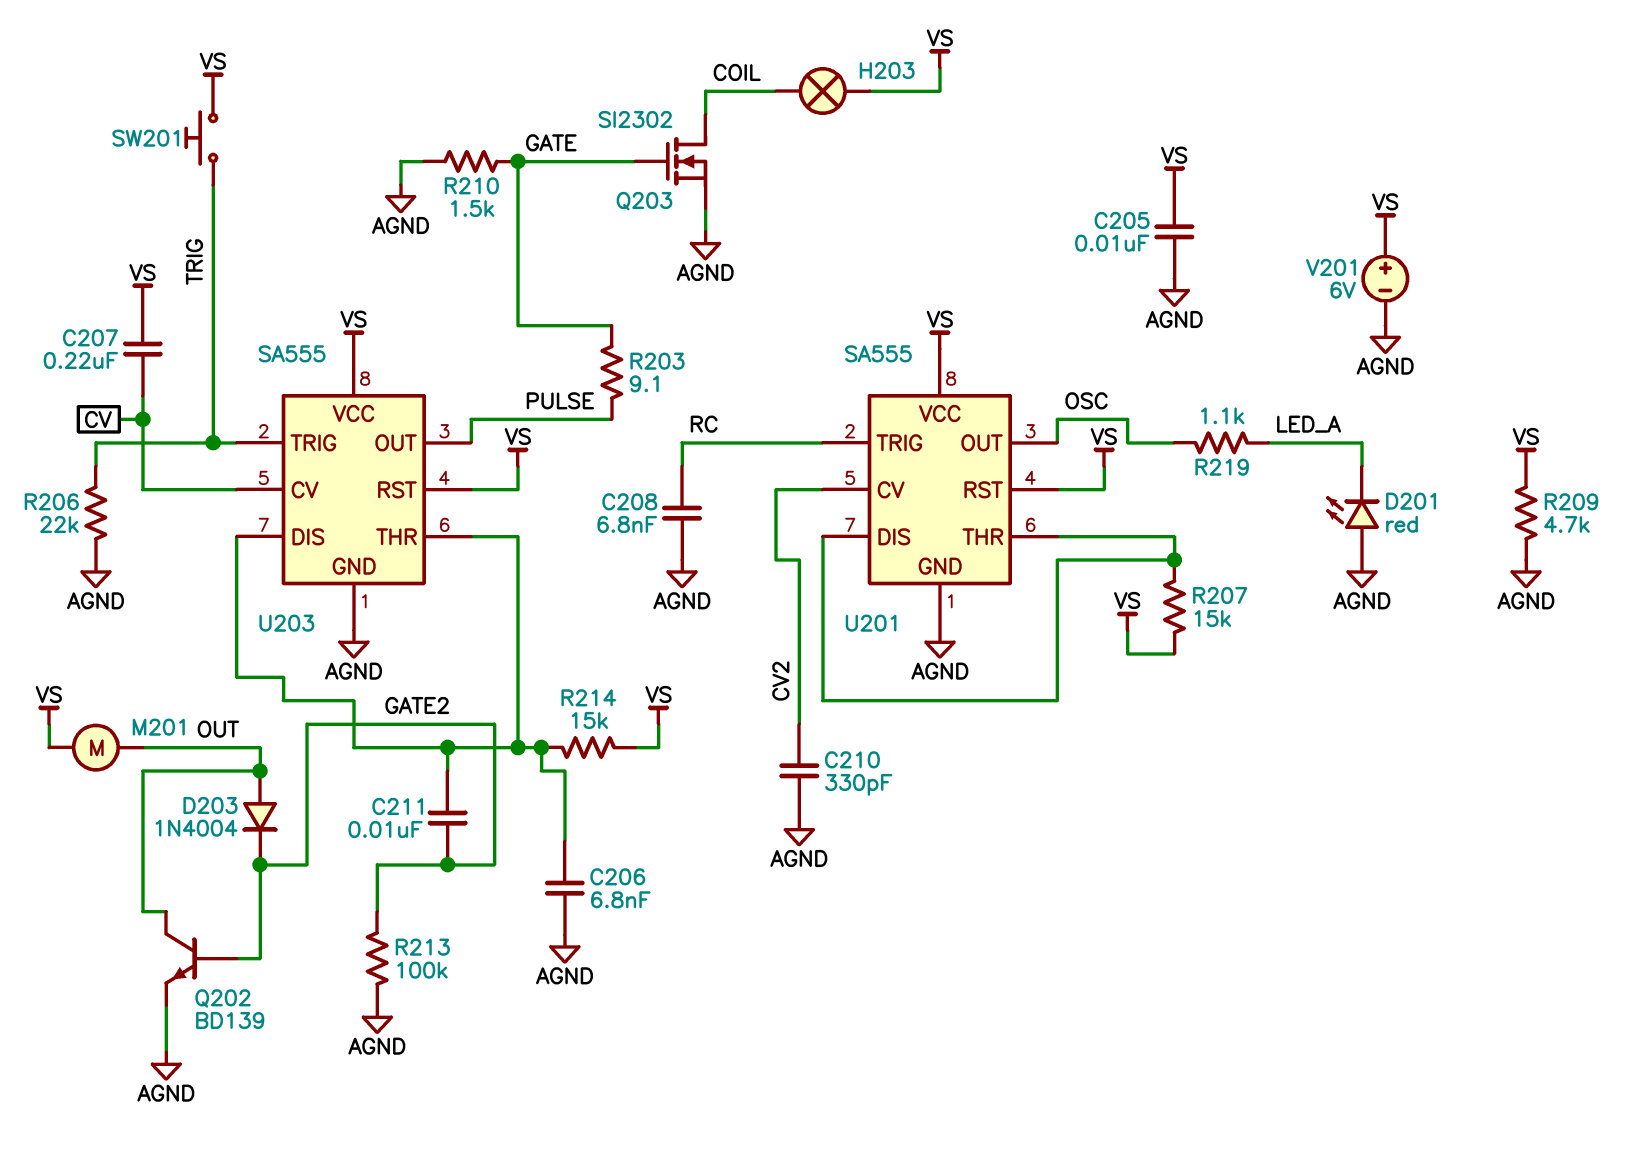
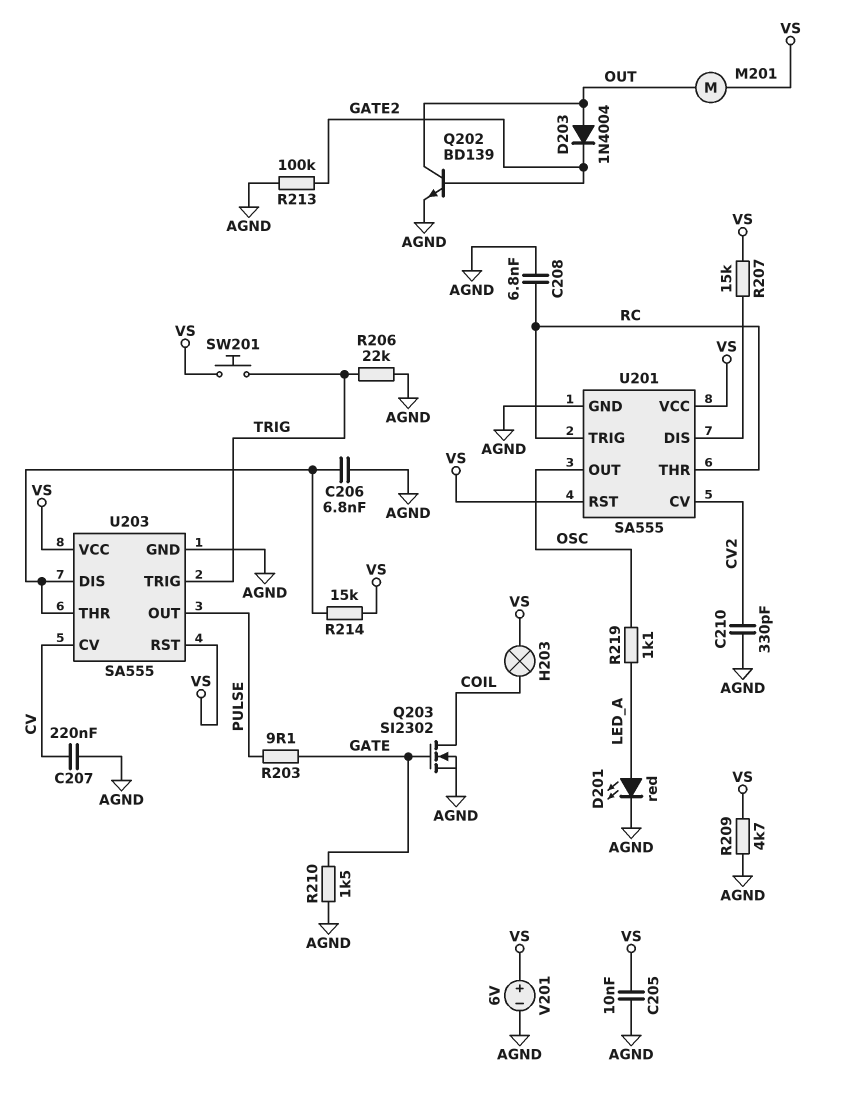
C207: 220nF (CV, VS) -> 220nF (AGND, CV)
C211: 10nF (GATE2, U203/DIS) -> none
D201: LED red (A AGND, K LED_A) -> LED red (A LED_A, K AGND)
U201 pin THR: U201/DIS -> RC

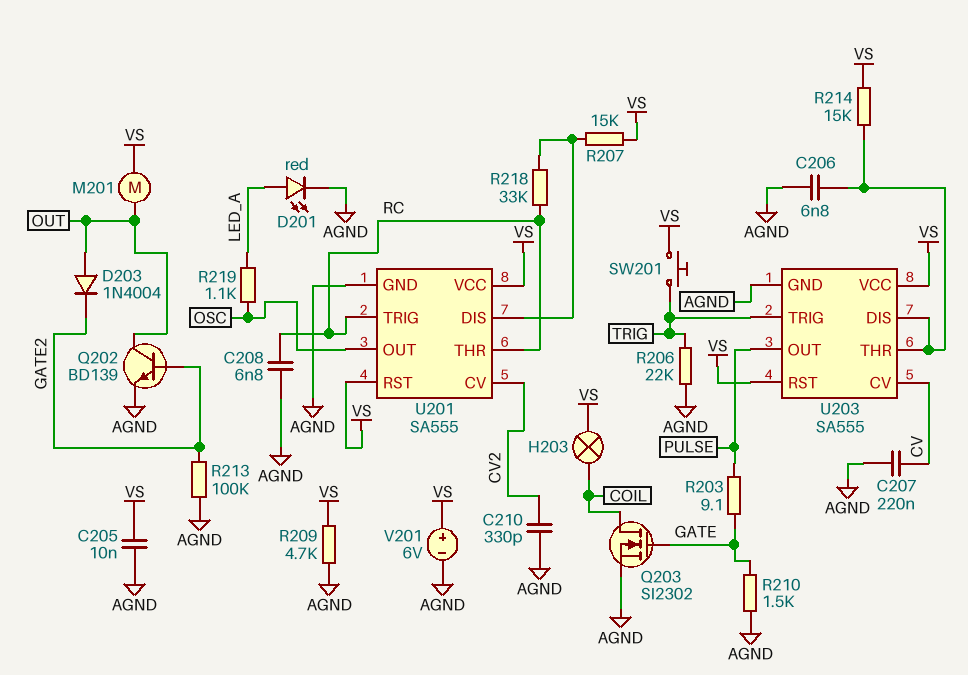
R218: none -> 33k (RC, U201/DIS)

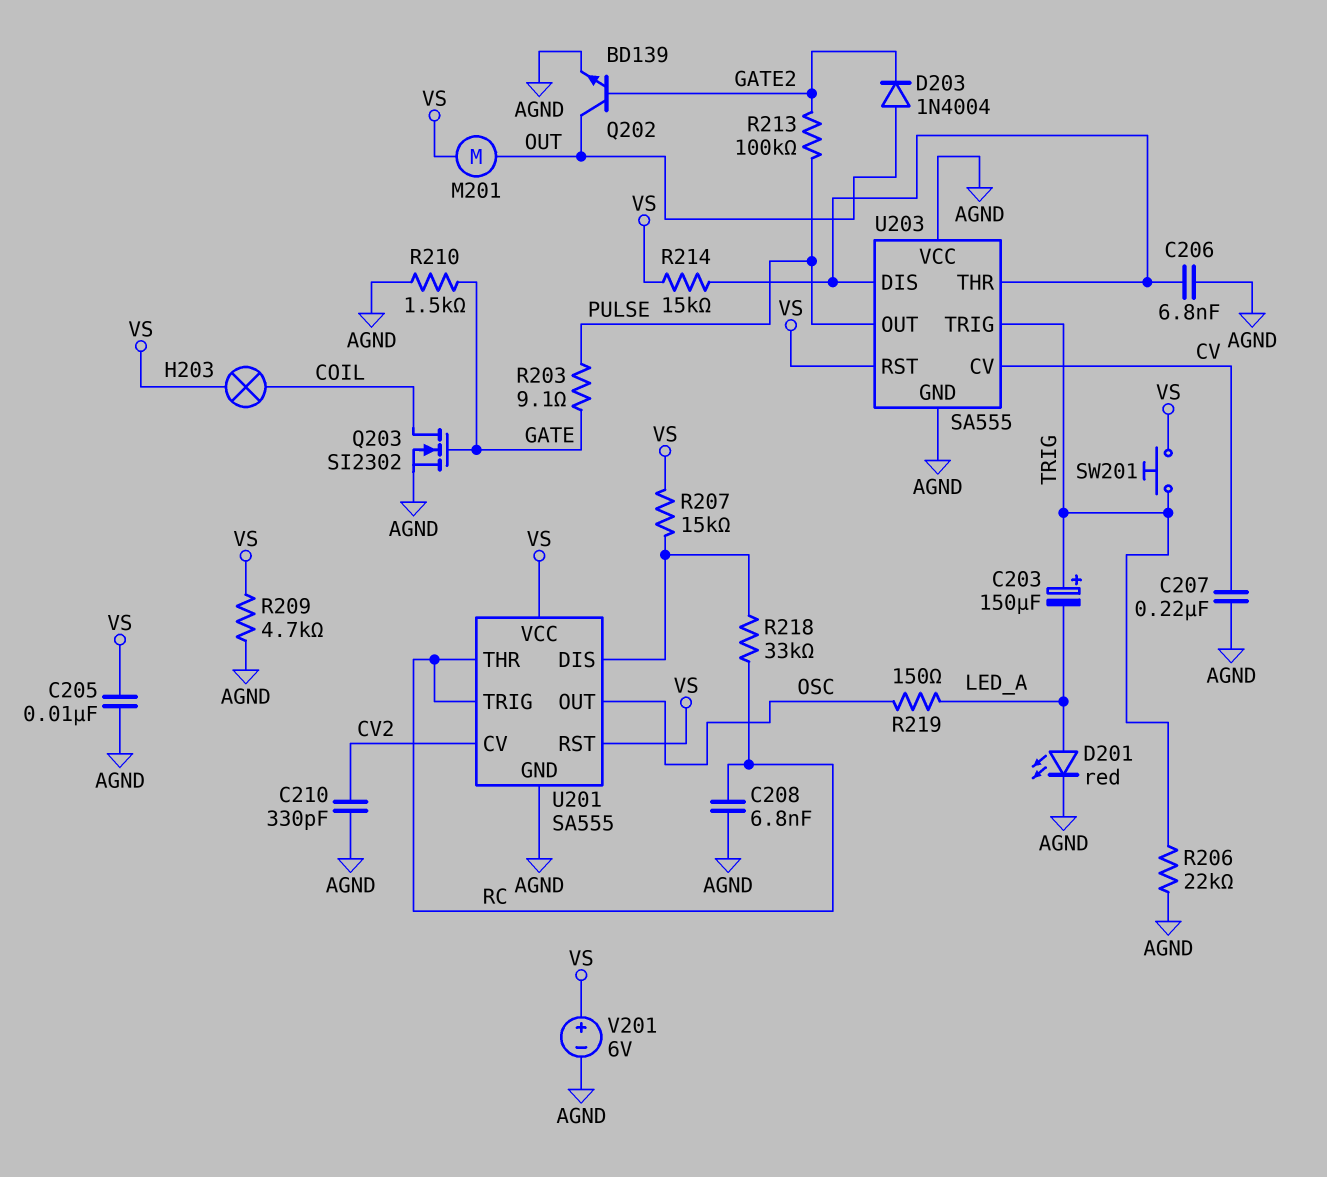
C203: none -> 150uF (plus TRIG, minus LED_A)
R213: 100k (AGND, GATE2) -> 100k (GATE2, PULSE)
R219: 1.1k (LED_A, OSC) -> 150 (LED_A, OSC)
U203 pin VCC: VS -> AGND

